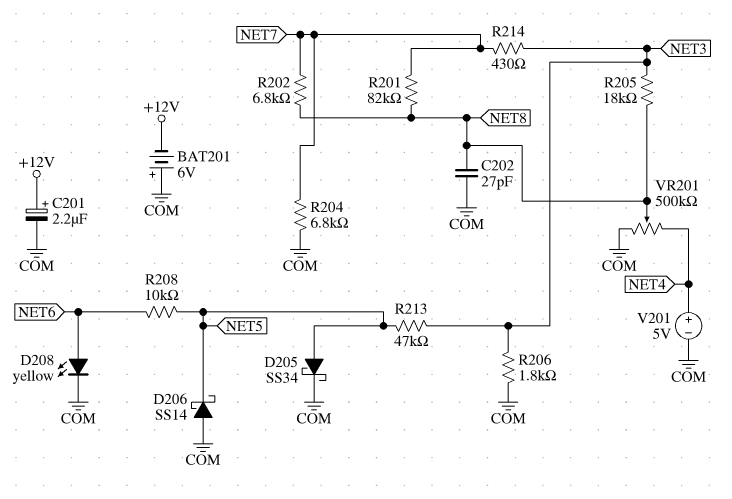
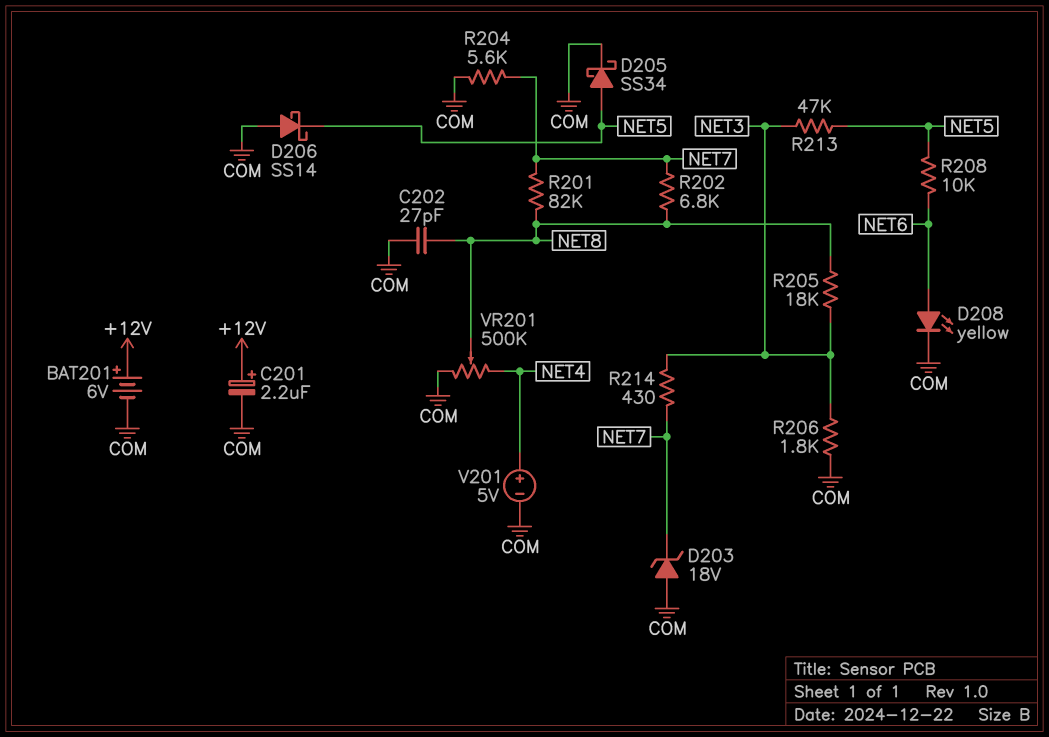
BAT201: 6V (plus COM, minus +12V) -> 6V (plus +12V, minus COM)
D203: none -> zener 18V (A COM, K NET7)
R204: 6.8k (COM, NET7) -> 5.6k (COM, NET7)

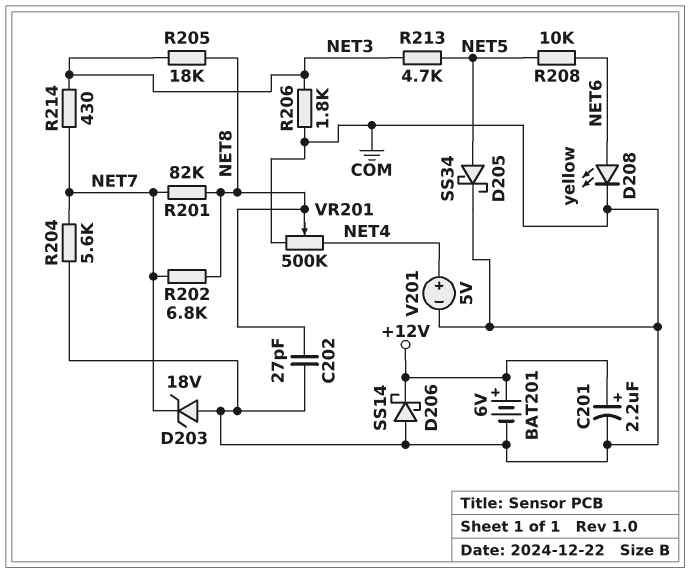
D206: schottky SS14 (A COM, K NET5) -> schottky SS14 (A COM, K +12V)
R213: 47k (NET3, NET5) -> 4.7k (NET3, NET5)

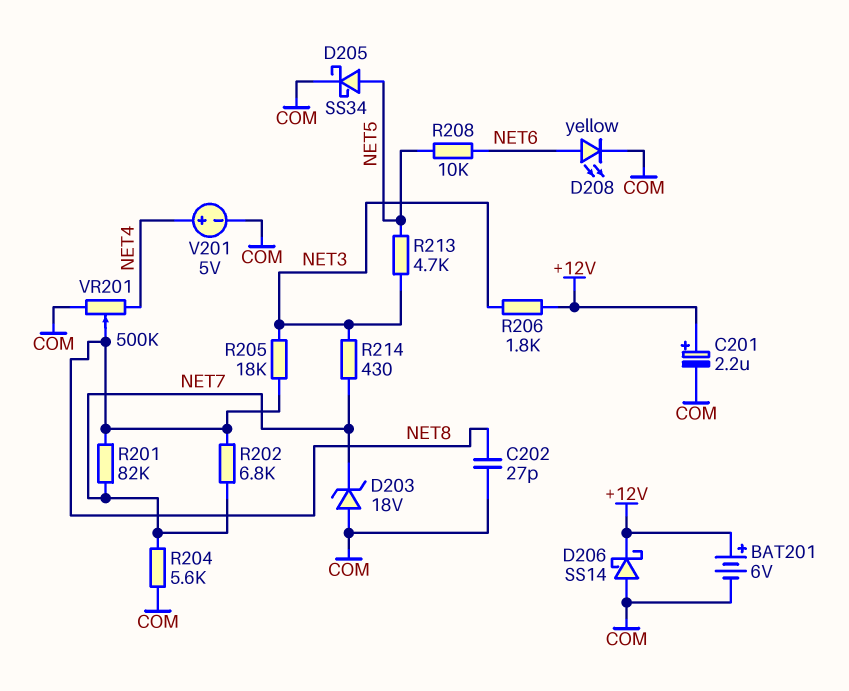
R206: 1.8k (COM, NET3) -> 1.8k (+12V, NET3)

